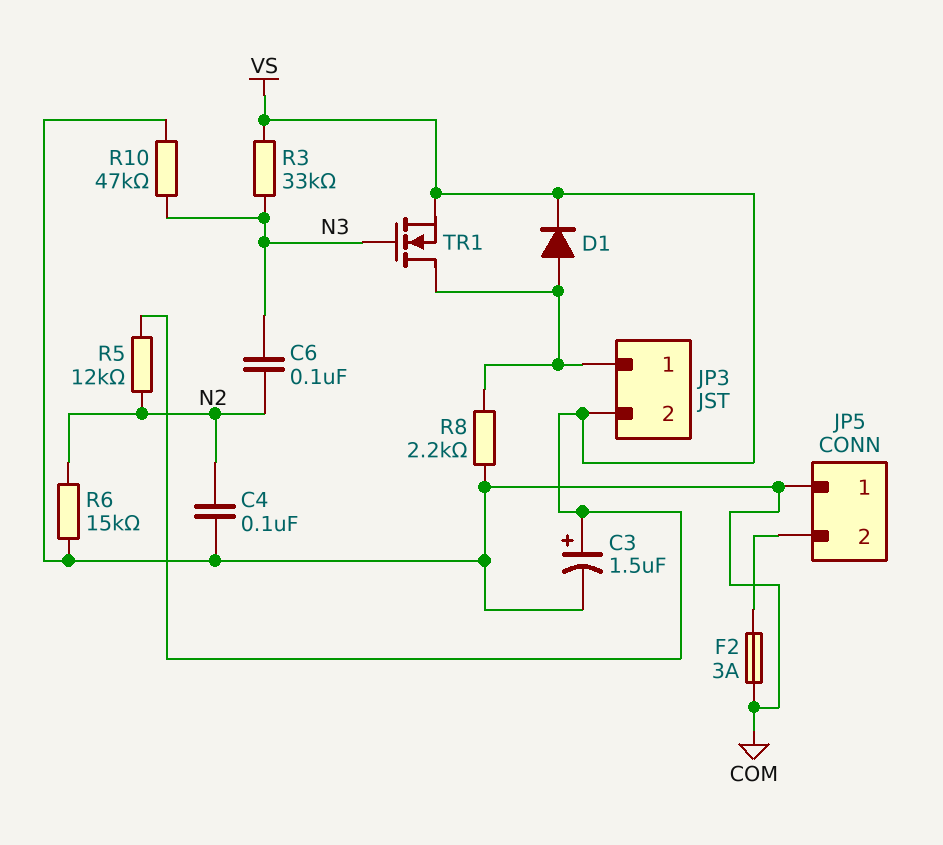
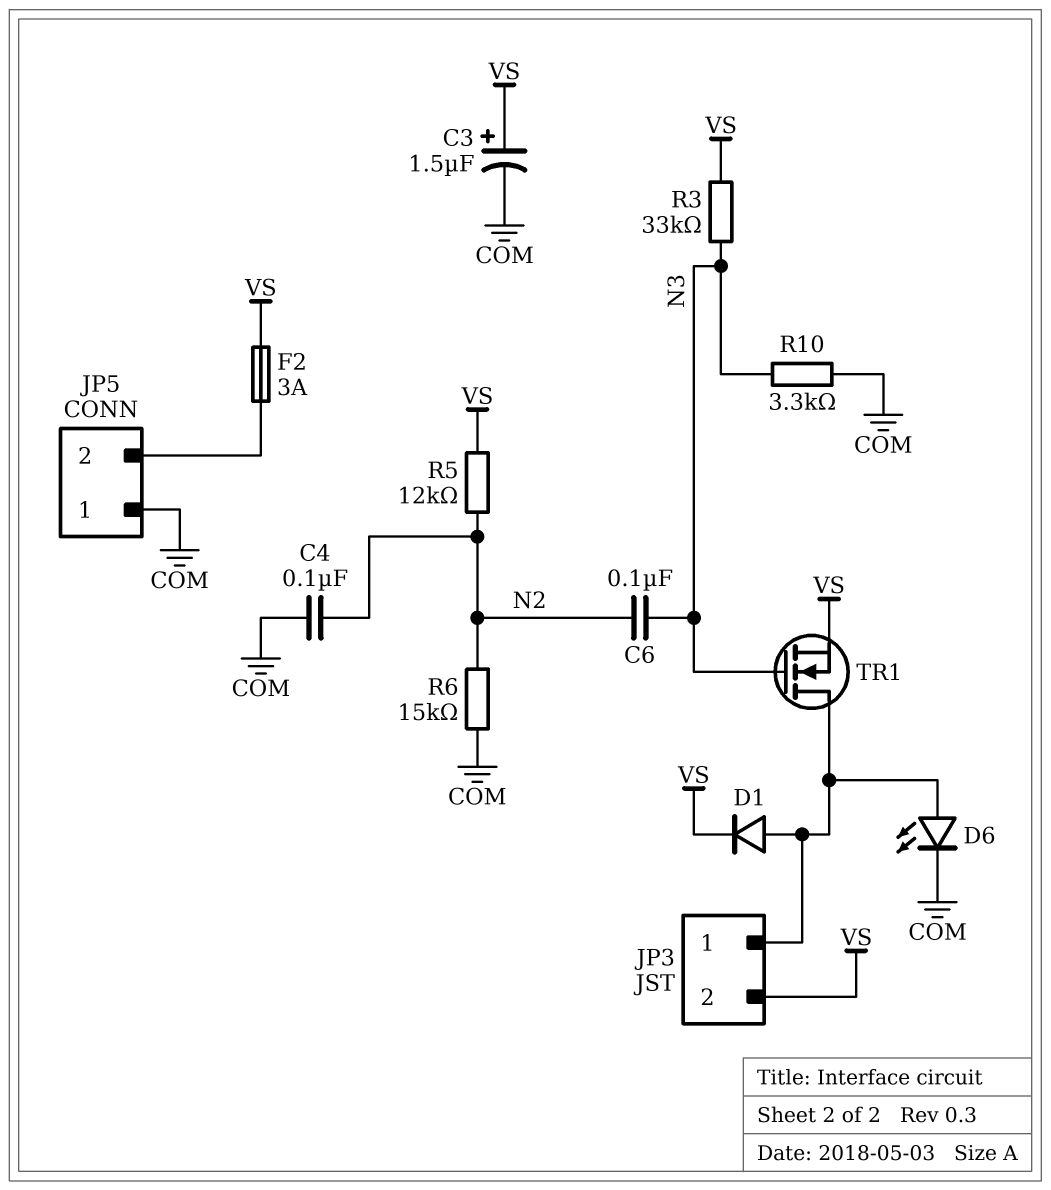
D6: none -> LED (A JP3/1, K COM)
F2: 3A (COM, JP5/2) -> 3A (JP5/2, VS)
R8: 2.2k (COM, JP3/1) -> none
R10: 47k (COM, N3) -> 3.3k (COM, N3)

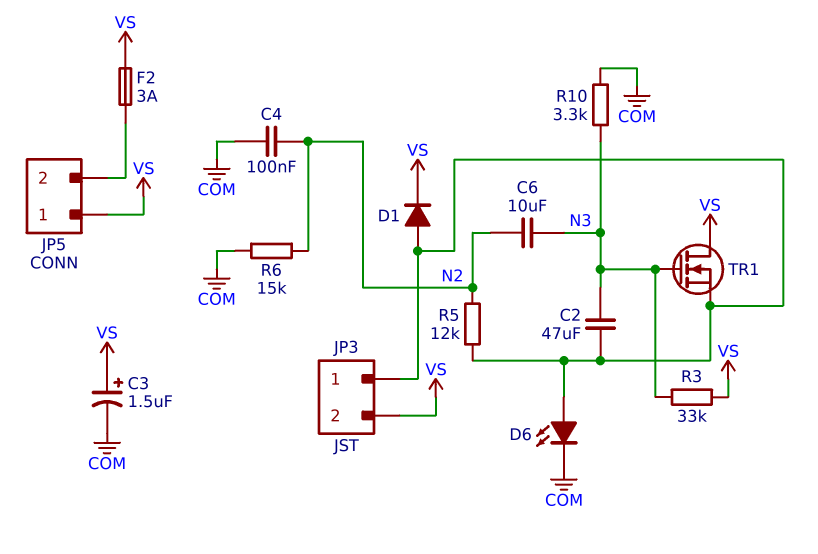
C2: none -> 47uF (JP3/1, N3)
C6: 100nF (N2, N3) -> 10uF (N2, N3)
JP5 pin 1: COM -> VS
R5: 12k (N2, VS) -> 12k (JP3/1, N2)
TR1: NMOS (G N3, D JP3/1, S VS) -> NMOS (G N3, D VS, S JP3/1)

